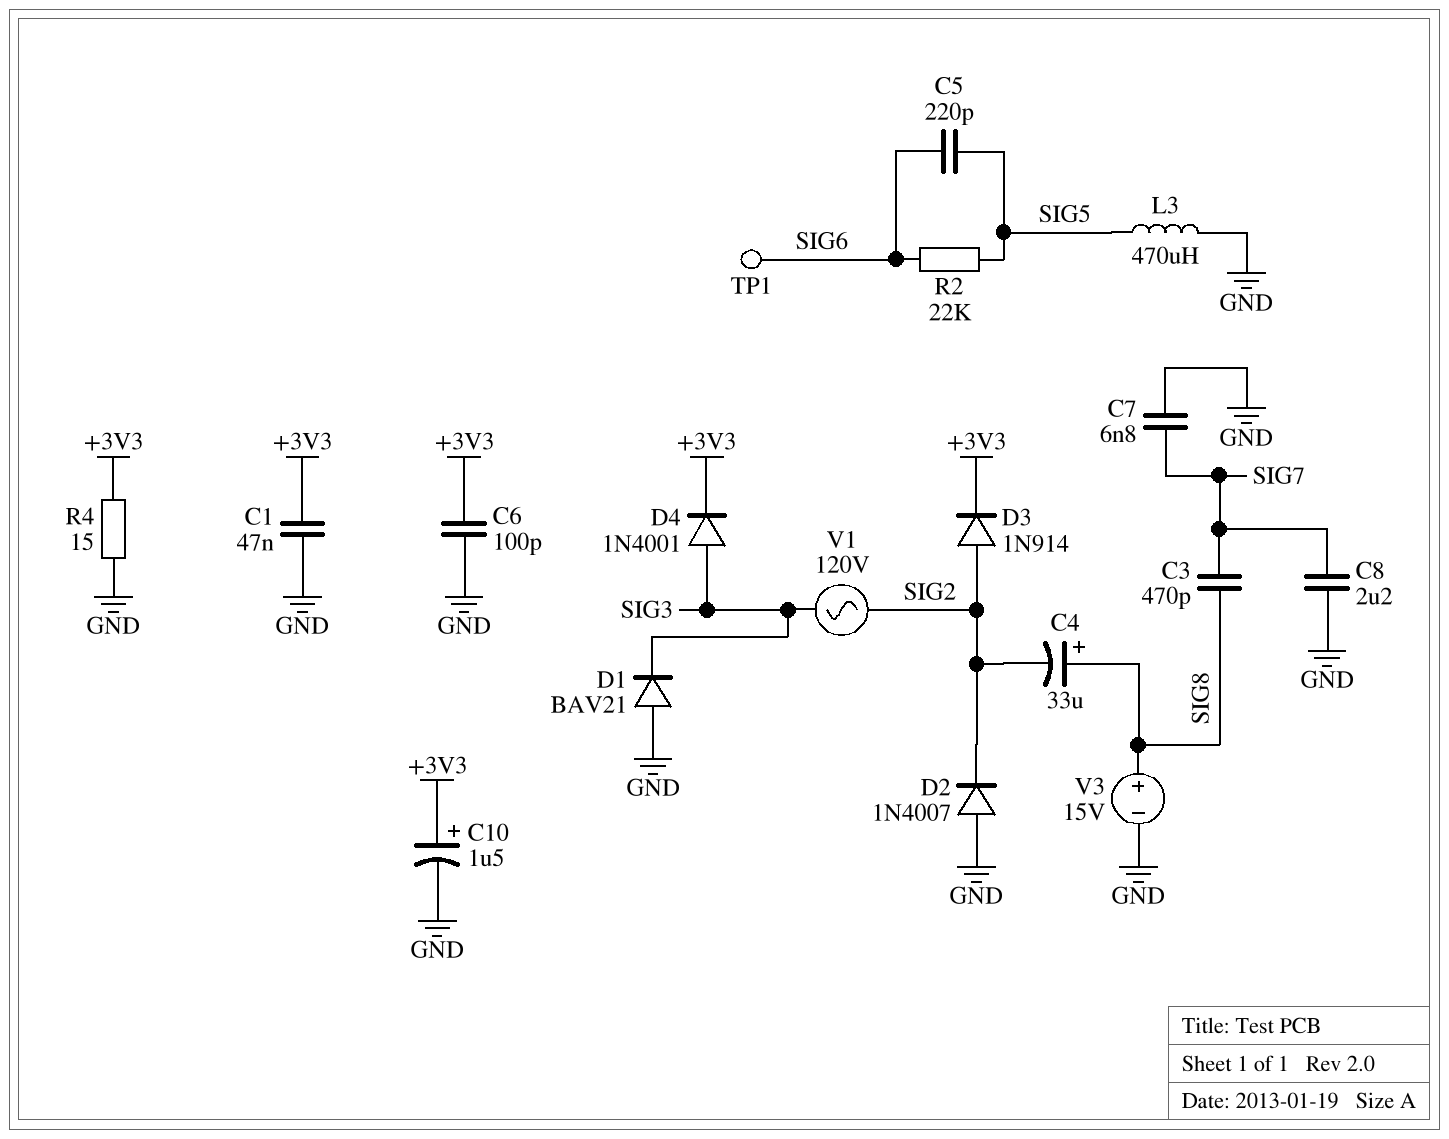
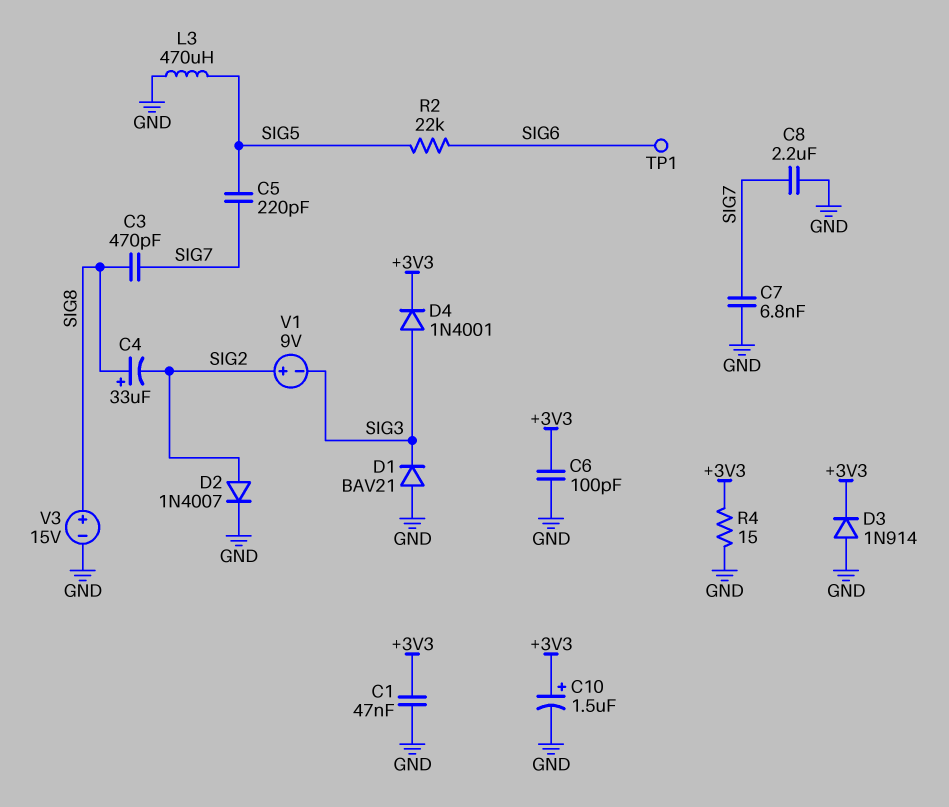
C5: 220pF (SIG5, SIG6) -> 220pF (SIG5, SIG7)
D2: diode 1N4007 (A GND, K SIG2) -> diode 1N4007 (A SIG2, K GND)
D3: diode 1N914 (A SIG2, K +3V3) -> diode 1N914 (A GND, K +3V3)
V1: AC 120V (SIG2, SIG3) -> 9V (plus SIG2, minus SIG3)

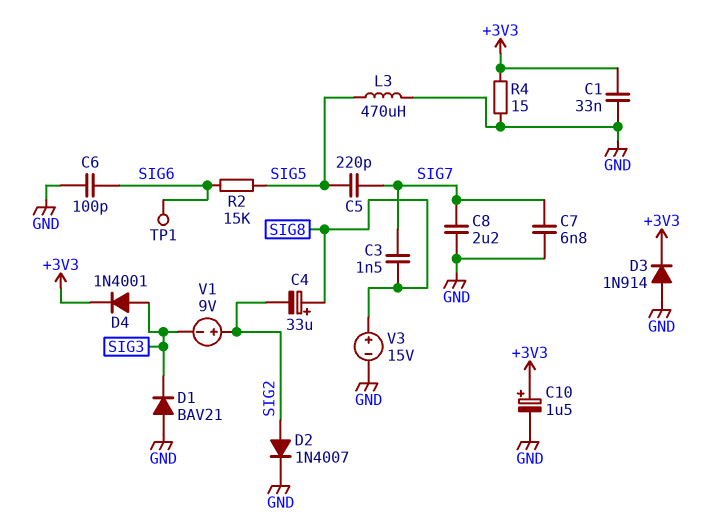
C1: 47nF (+3V3, GND) -> 33nF (+3V3, GND)
C3: 470pF (SIG7, SIG8) -> 1.5nF (SIG7, SIG8)
C6: 100pF (+3V3, GND) -> 100pF (GND, SIG6)
R2: 22k (SIG5, SIG6) -> 15k (SIG5, SIG6)

